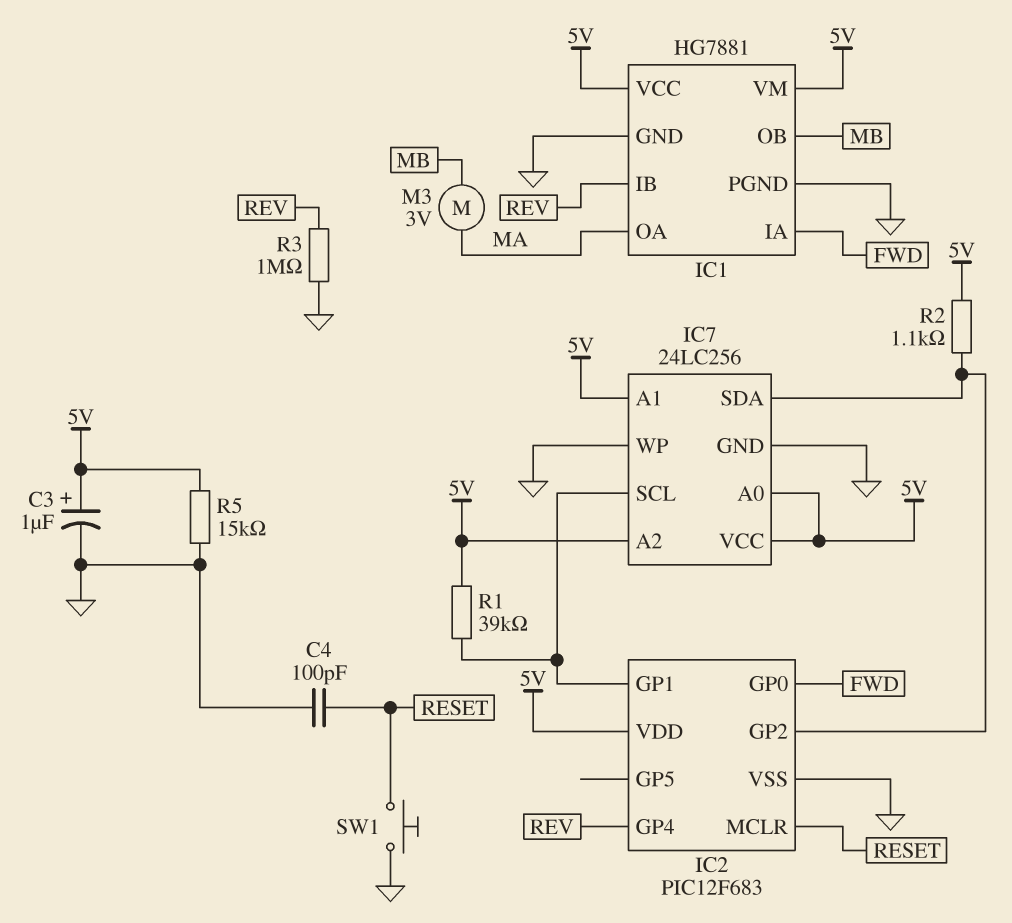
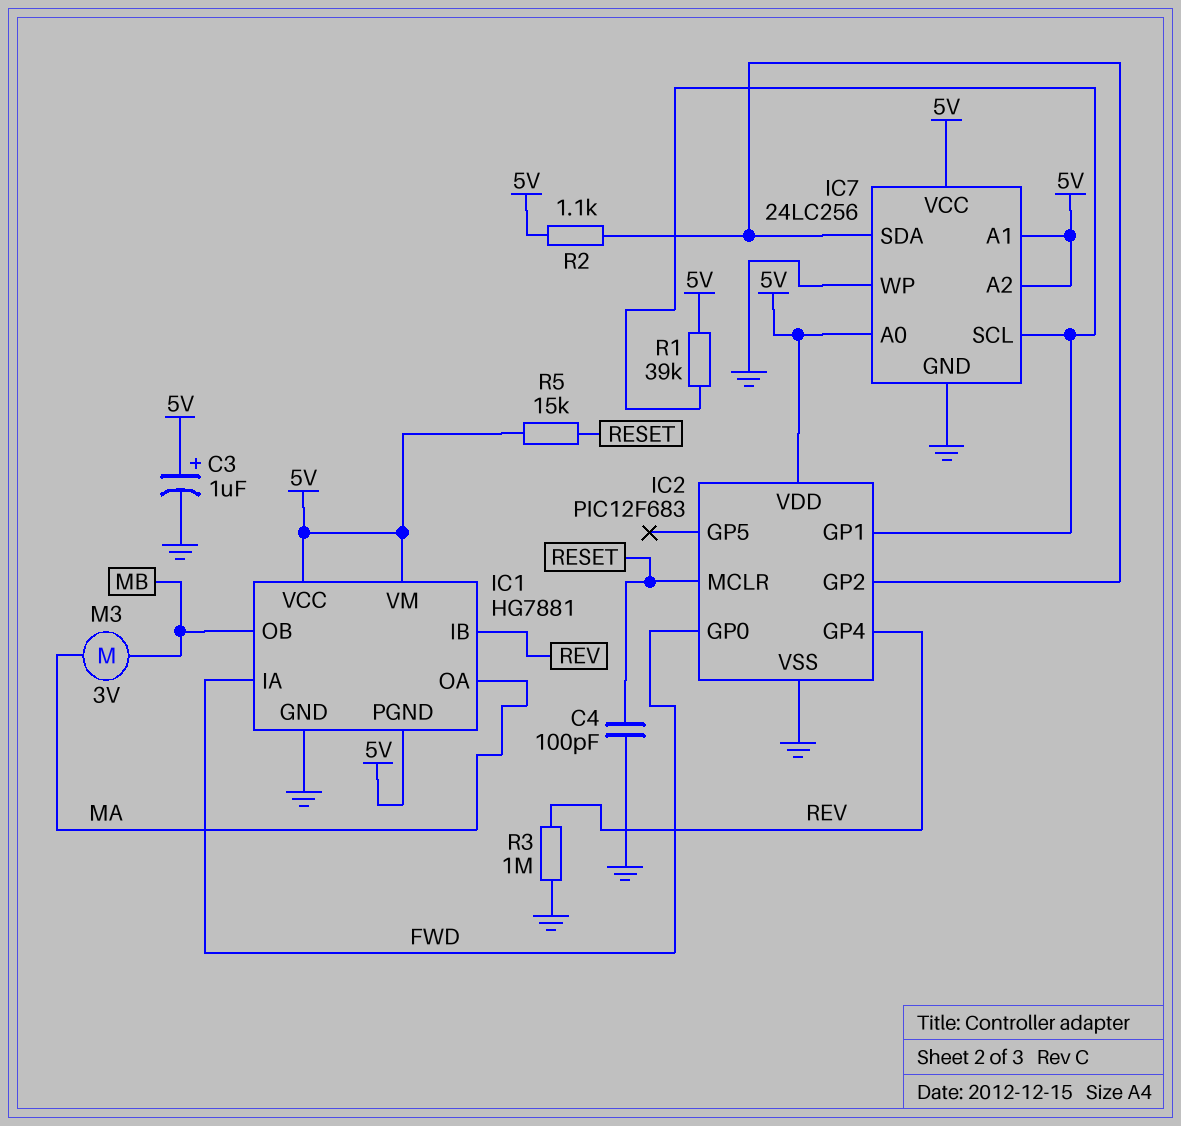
IC1 pin PGND: GND -> 5V
R5: 15k (5V, GND) -> 15k (5V, RESET)
SW1: button (GND, RESET) -> none

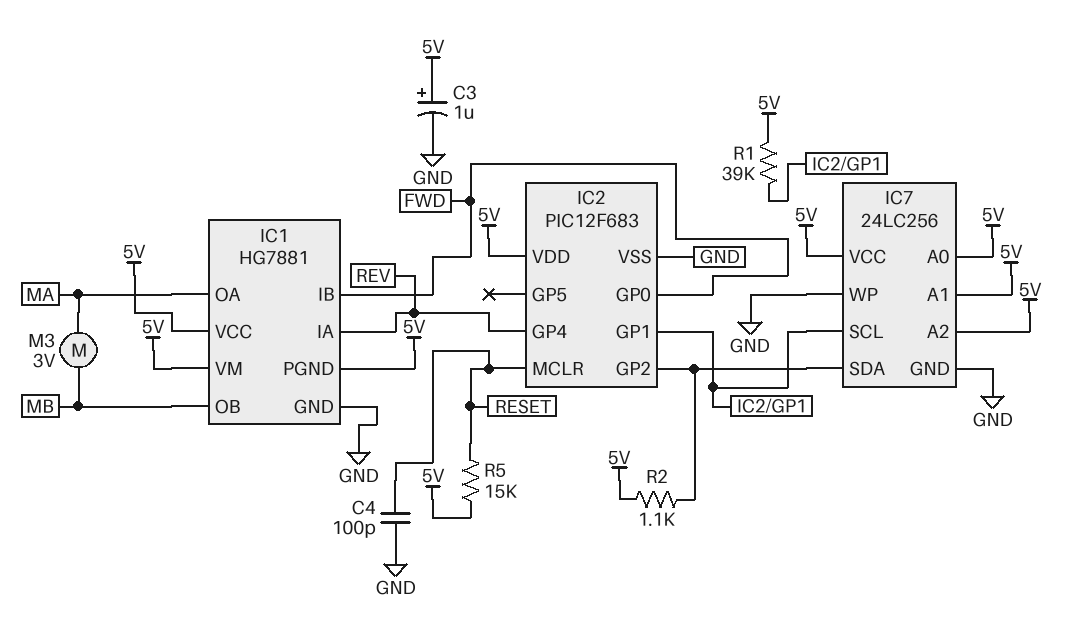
IC1 pin IA: FWD -> REV
IC1 pin IB: REV -> FWD
R3: 1M (GND, REV) -> none

